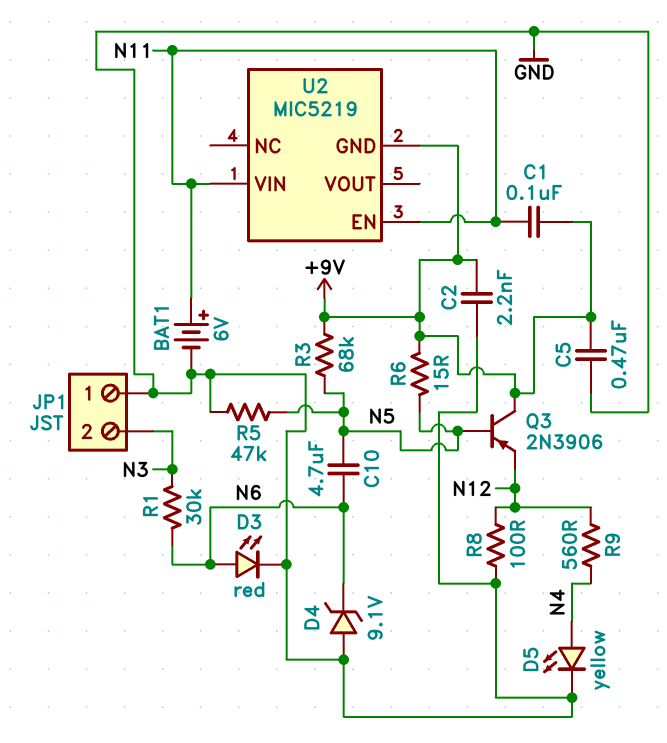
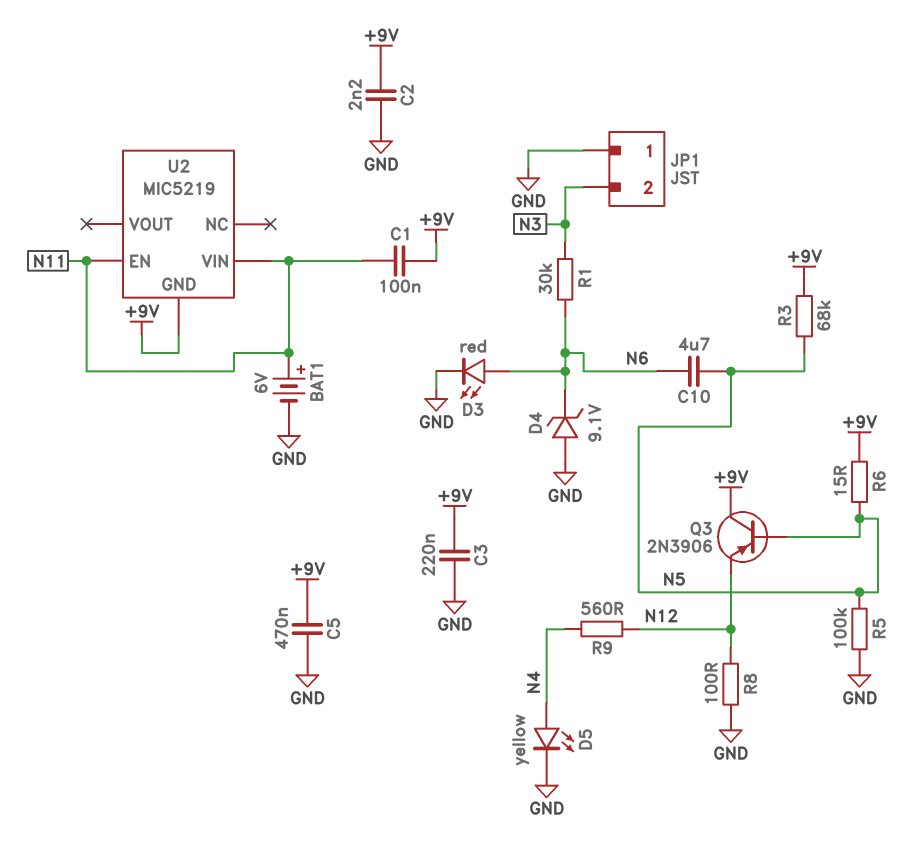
C3: none -> 220nF (+9V, GND)
R5: 47k (GND, N5) -> 100k (GND, N5)

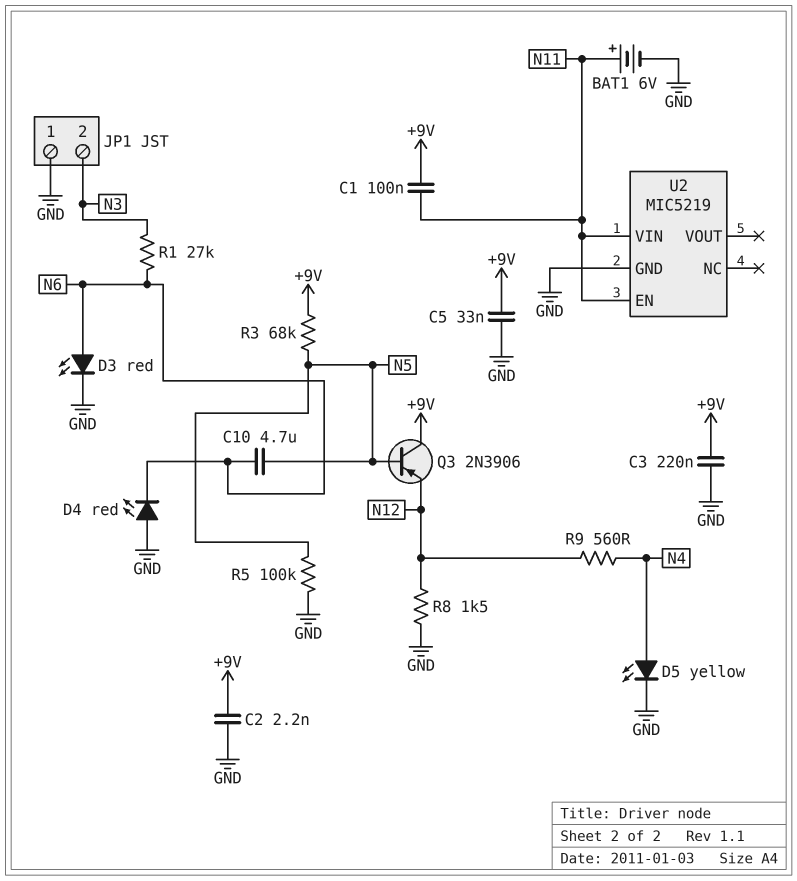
C5: 470nF (+9V, GND) -> 33nF (+9V, GND)
D4: zener 9.1V (A GND, K N6) -> LED red (A GND, K N6)
R1: 30k (N3, N6) -> 27k (N3, N6)
R6: 15 (+9V, N5) -> none
R8: 100 (GND, N12) -> 1.5k (GND, N12)
U2 pin GND: +9V -> GND

